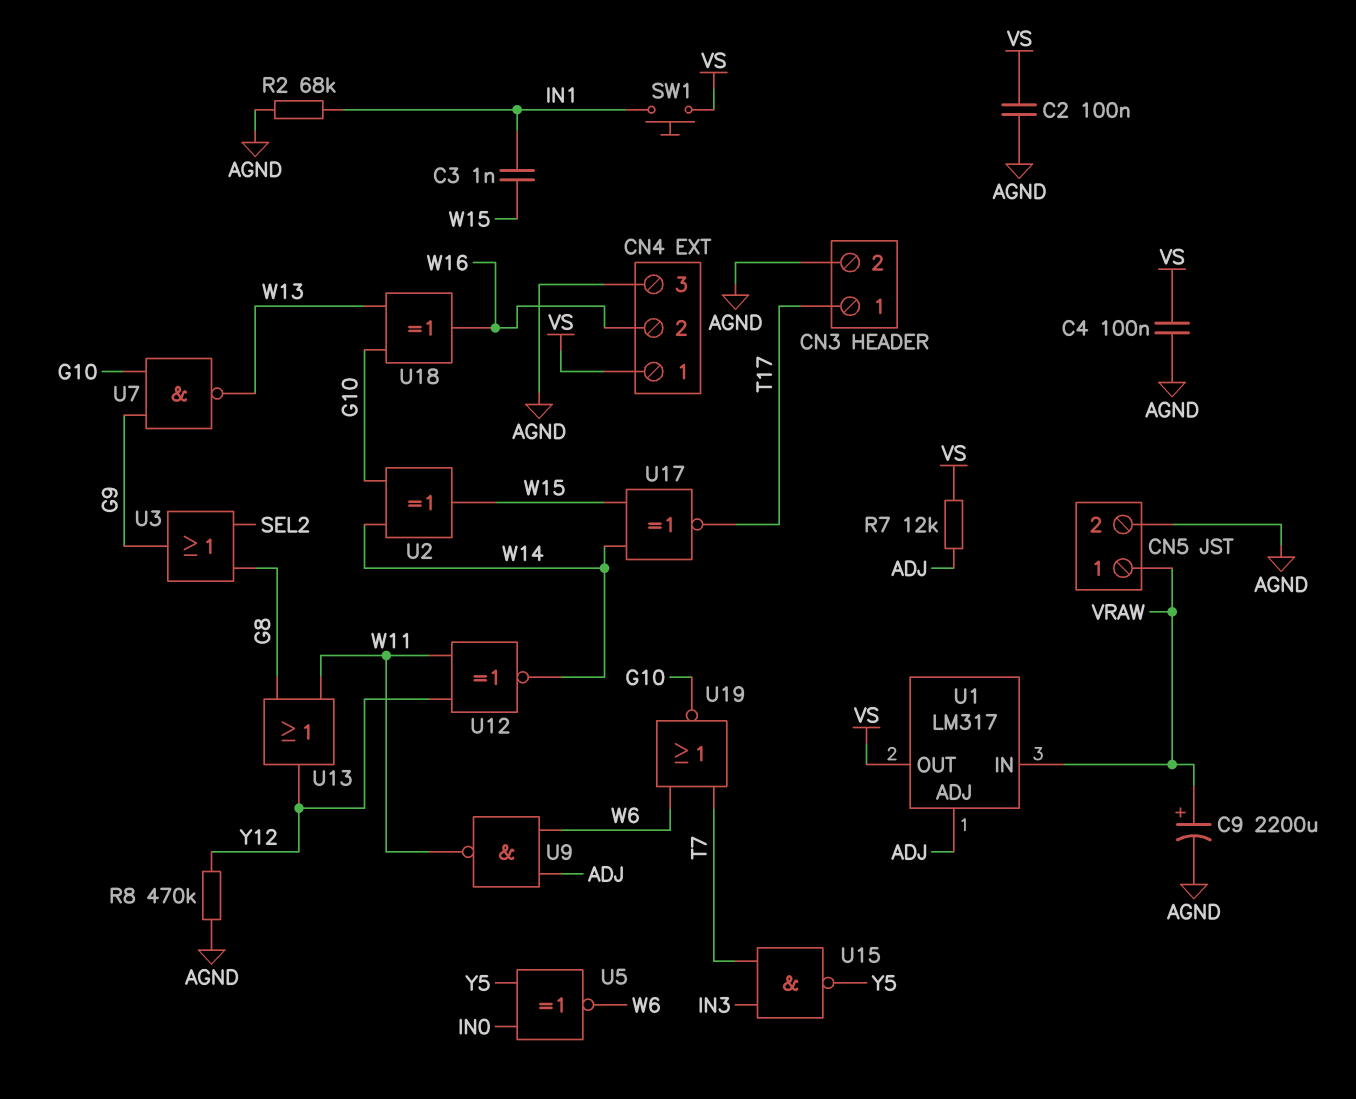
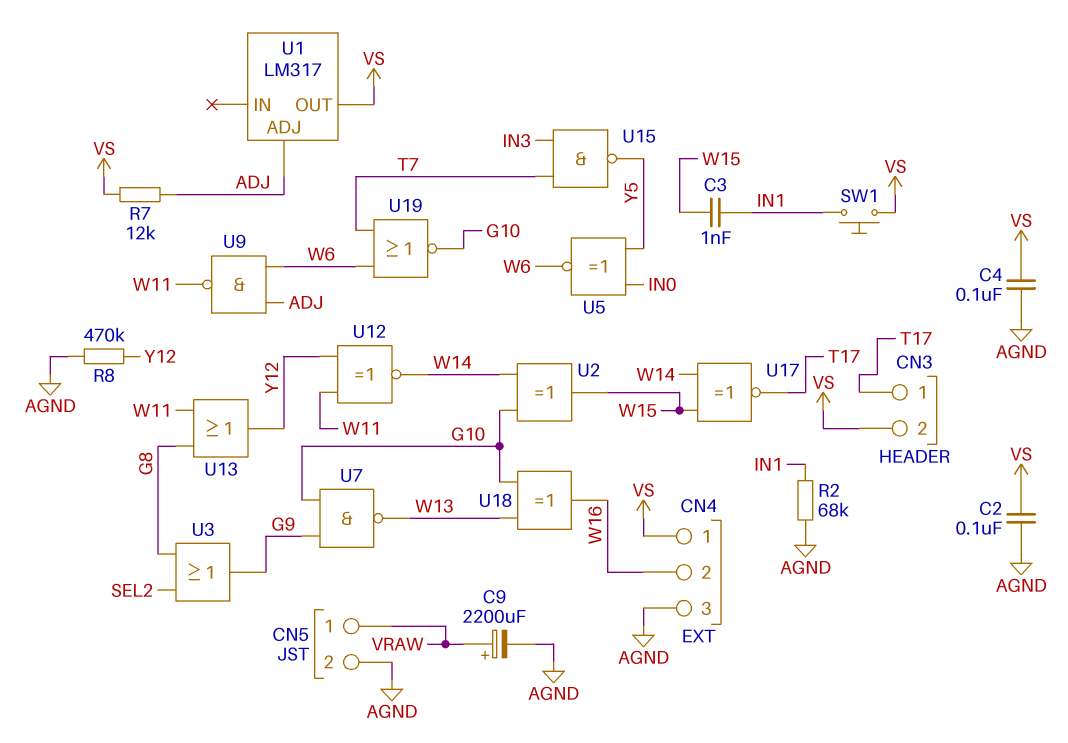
CN3 pin 2: AGND -> VS
U1 pin IN: VRAW -> none

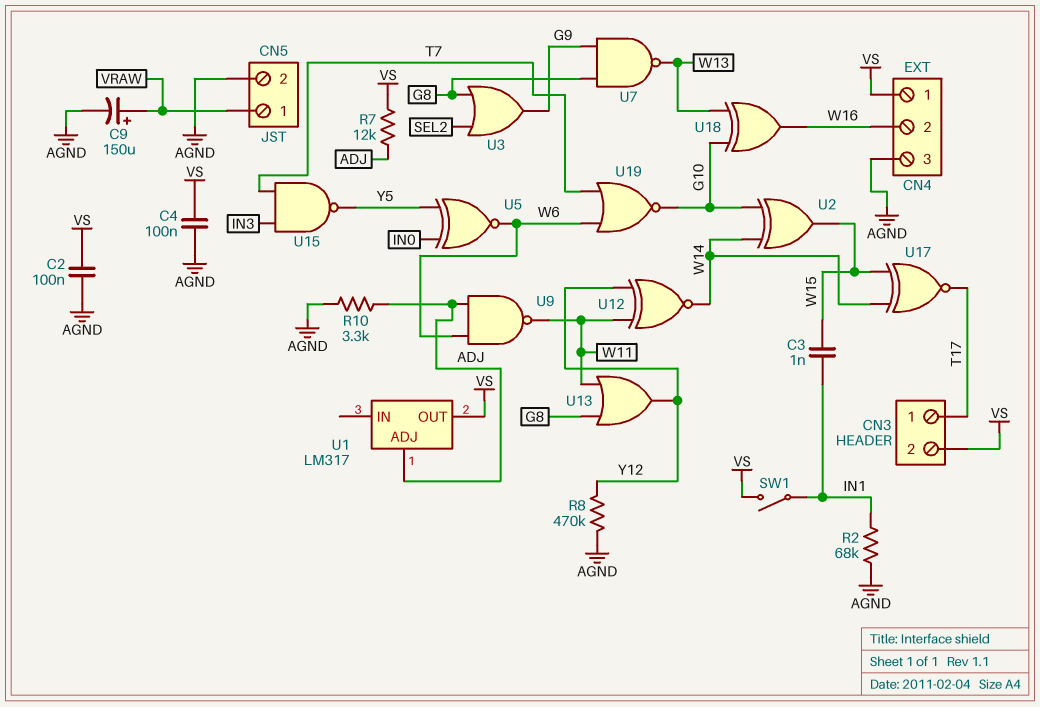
C9: 2200uF (plus VRAW, minus AGND) -> 150uF (plus VRAW, minus AGND)
R10: none -> 3.3k (ADJ, AGND)
SW1: button (IN1, VS) -> switch (IN1, VS)
U7: NAND (in G9, in G10, out W13) -> NAND (in G8, in G9, out W13)

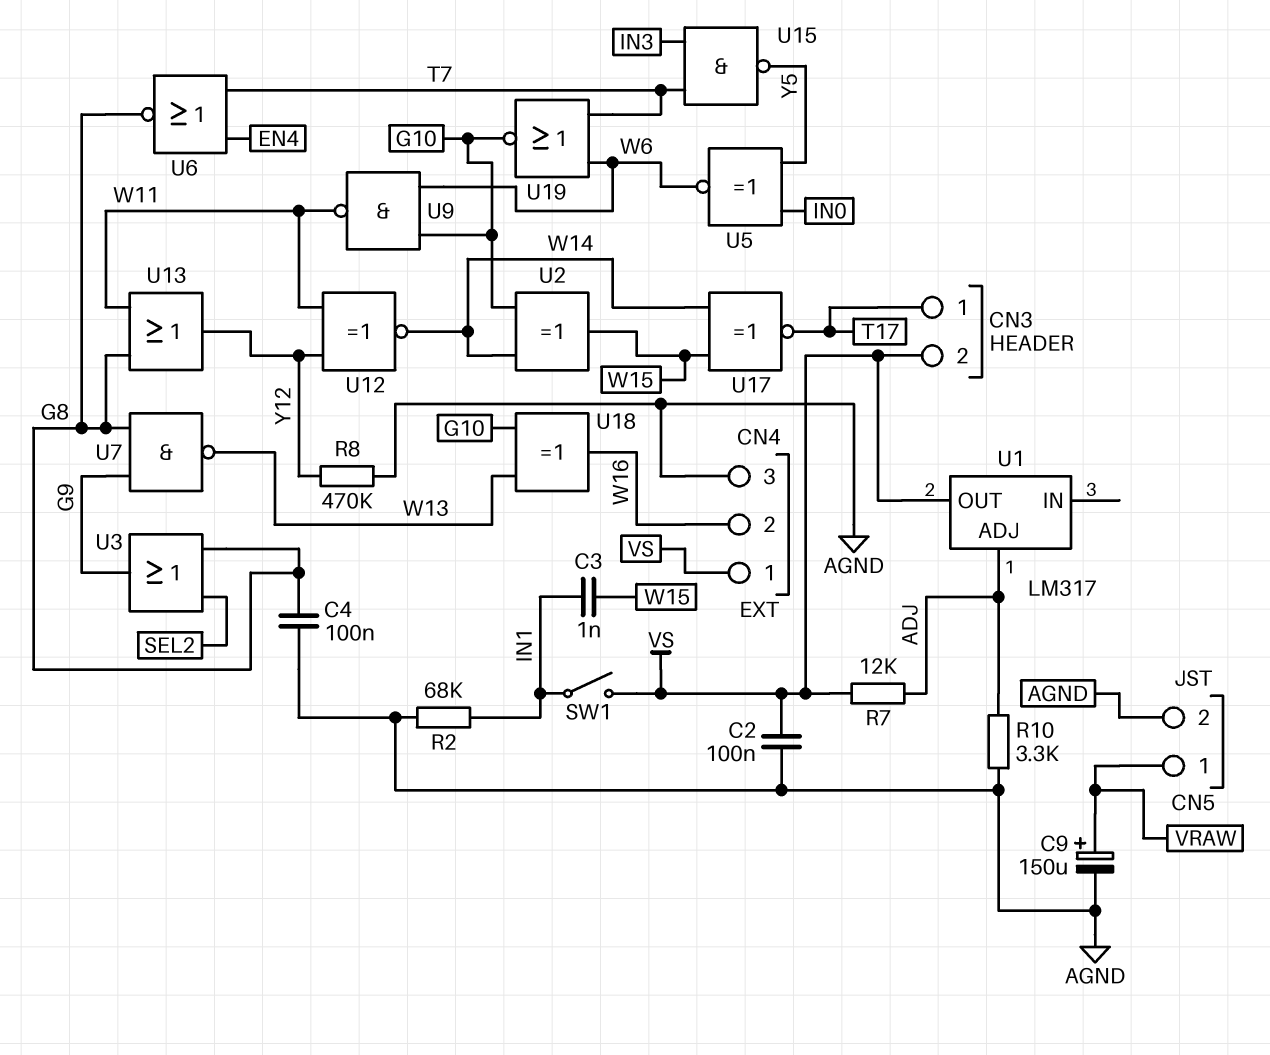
C4: 100nF (AGND, VS) -> 100nF (AGND, G8)
U6: none -> NOR (in EN4, in T7, out G8)
U9: NAND (in ADJ, in W6, out W11) -> NAND (in G10, in W6, out W11)

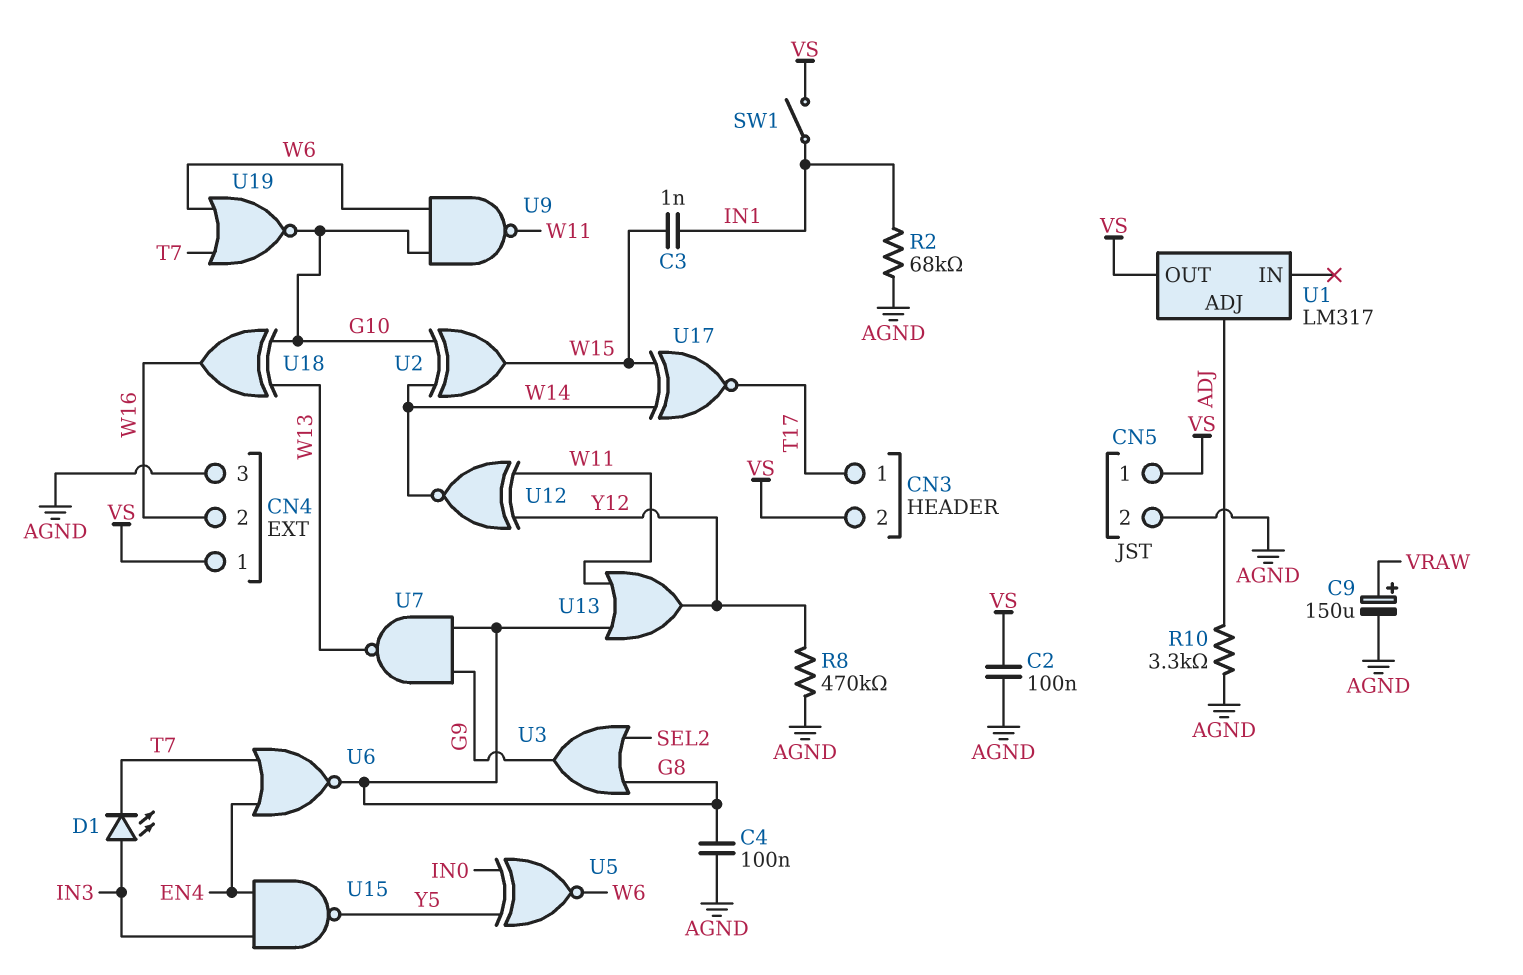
CN5 pin 1: VRAW -> VS
D1: none -> LED (A IN3, K T7)
R7: 12k (ADJ, VS) -> none
U15: NAND (in IN3, in T7, out Y5) -> NAND (in EN4, in IN3, out Y5)

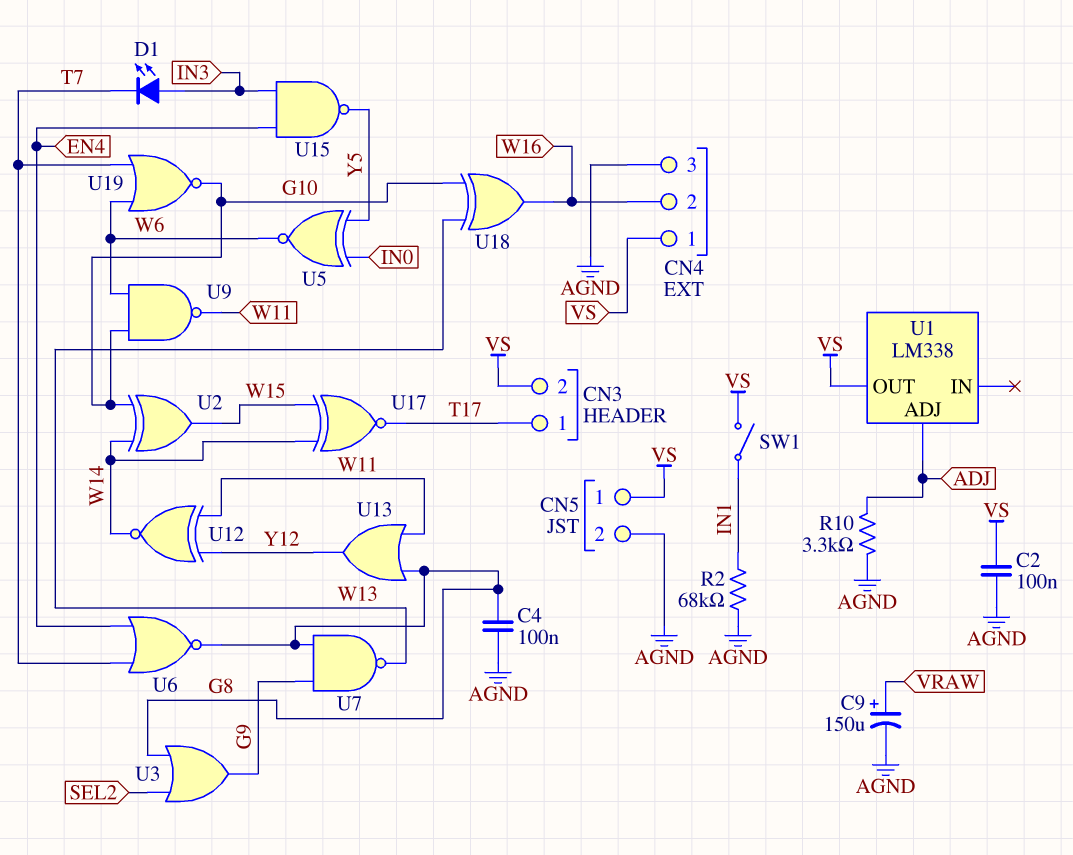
C3: 1nF (IN1, W15) -> none
R8: 470k (AGND, Y12) -> none
U1: LM317 -> LM338

